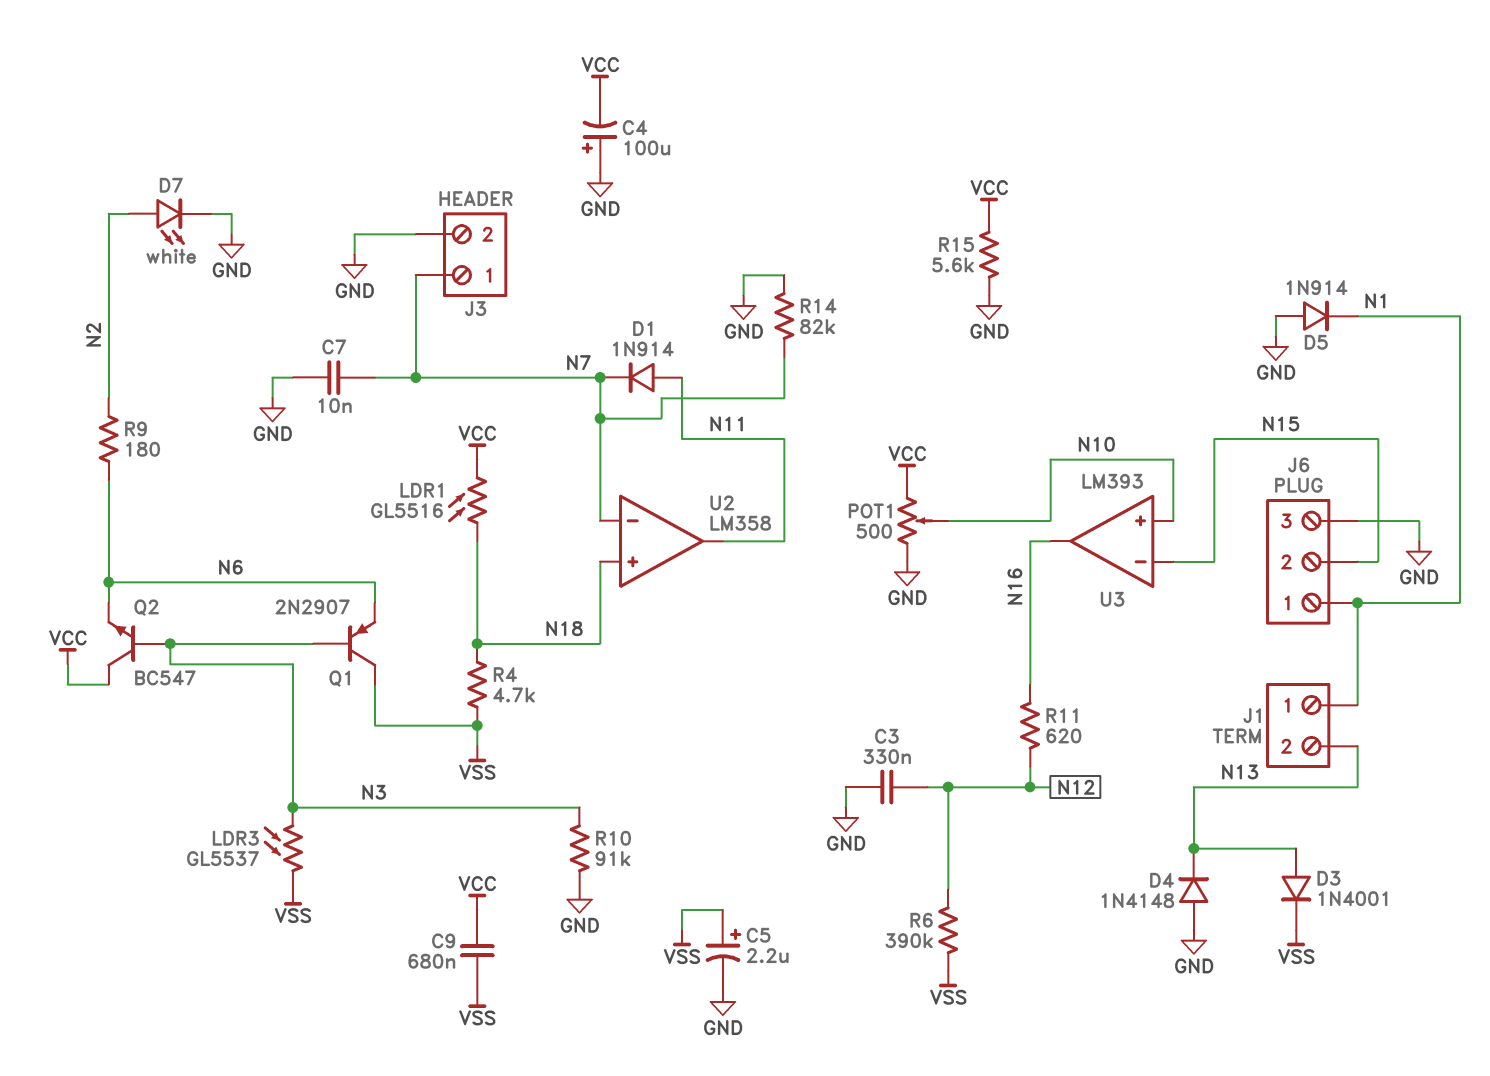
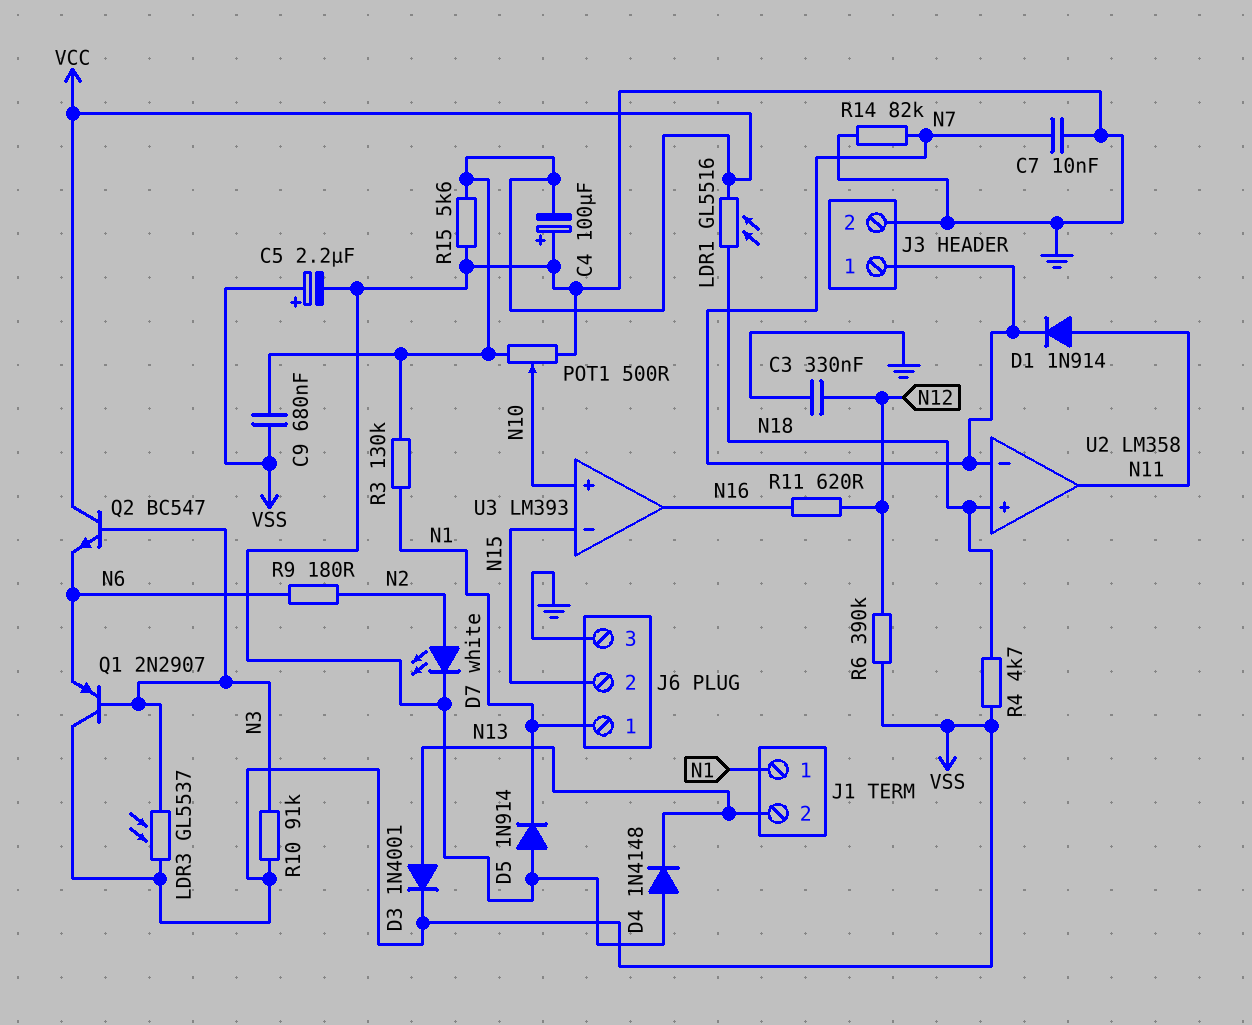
R3: none -> 130k (N1, VCC)
R10: 91k (GND, N3) -> 91k (N3, VSS)

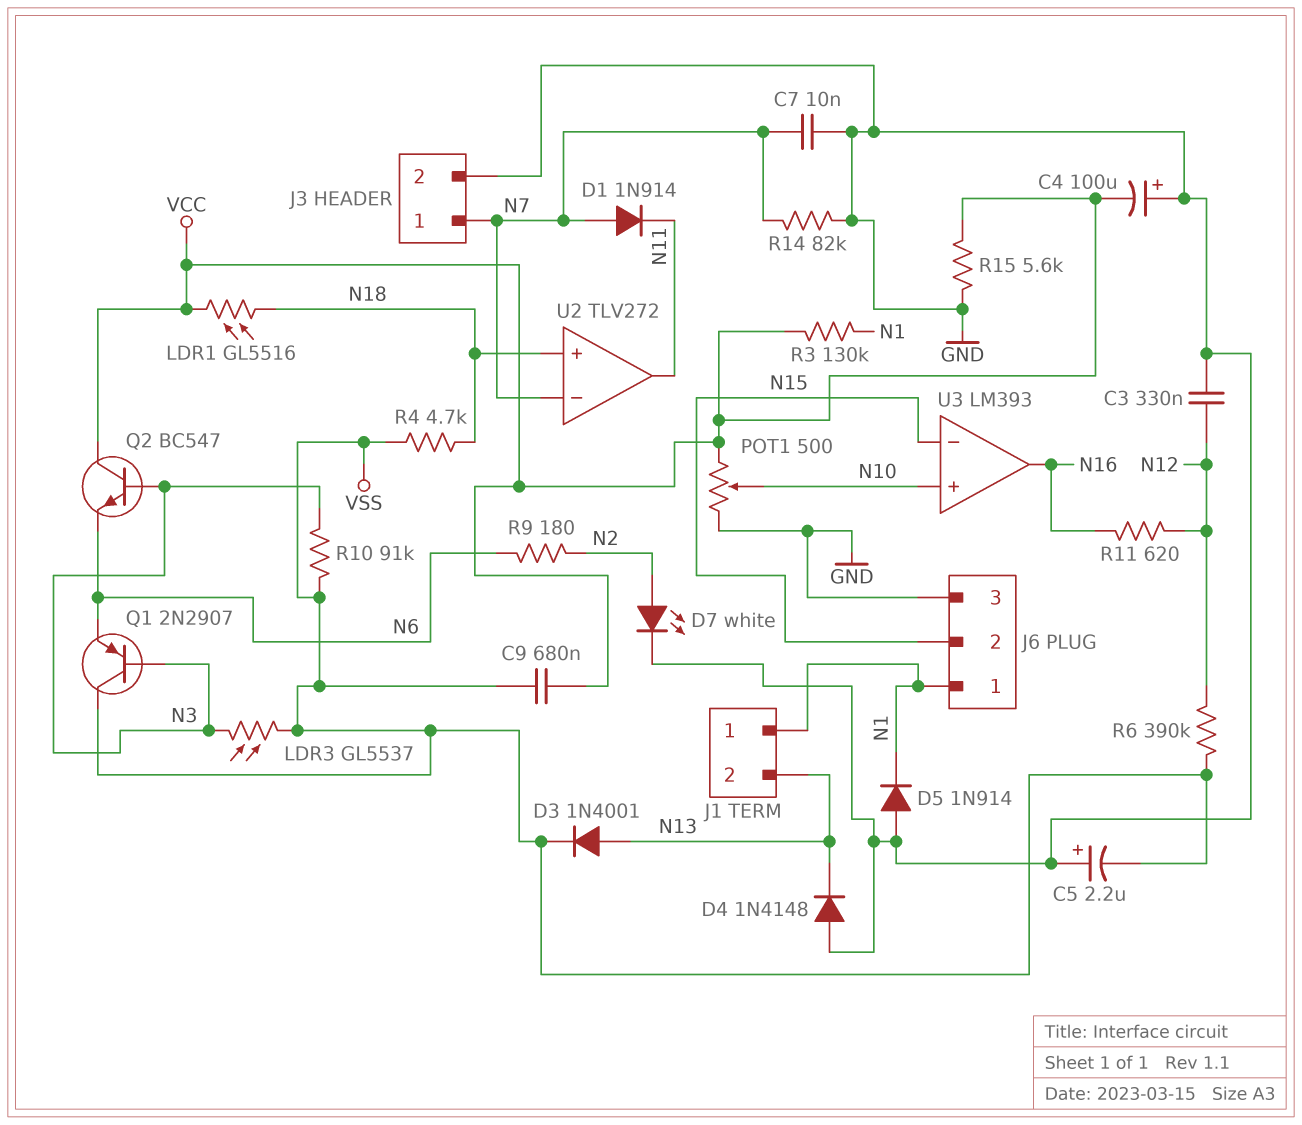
C5: 2.2uF (plus VSS, minus GND) -> 2.2uF (plus GND, minus VSS)
D1: diode 1N914 (A N11, K N7) -> diode 1N914 (A N7, K N11)
U2: LM358 -> TLV272

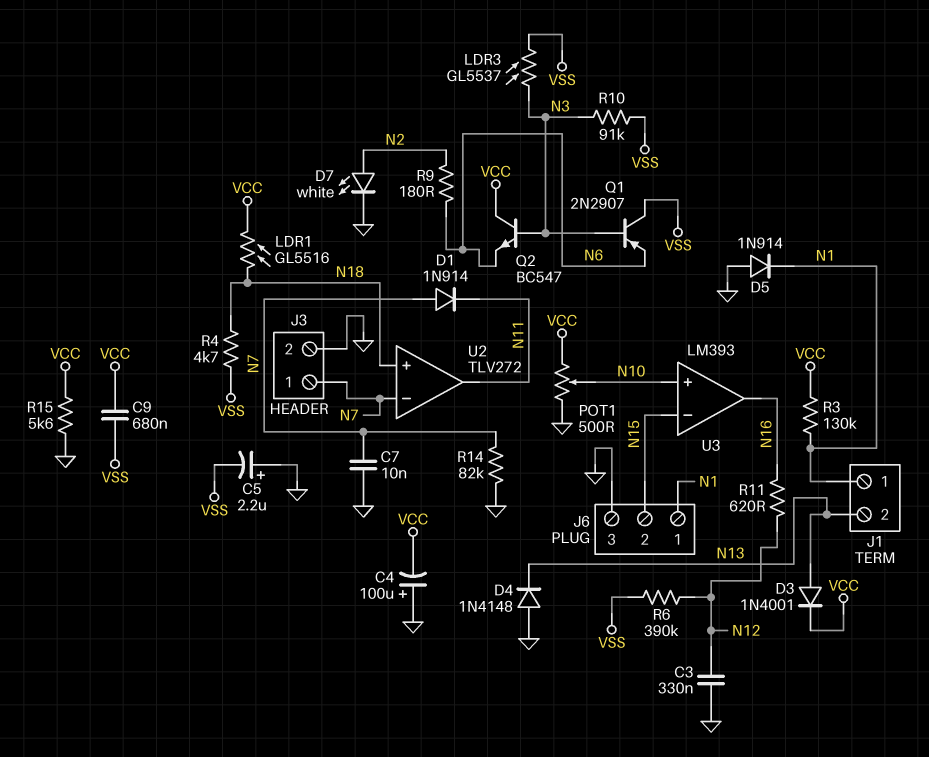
D3: diode 1N4001 (A N13, K VSS) -> diode 1N4001 (A N13, K VCC)

